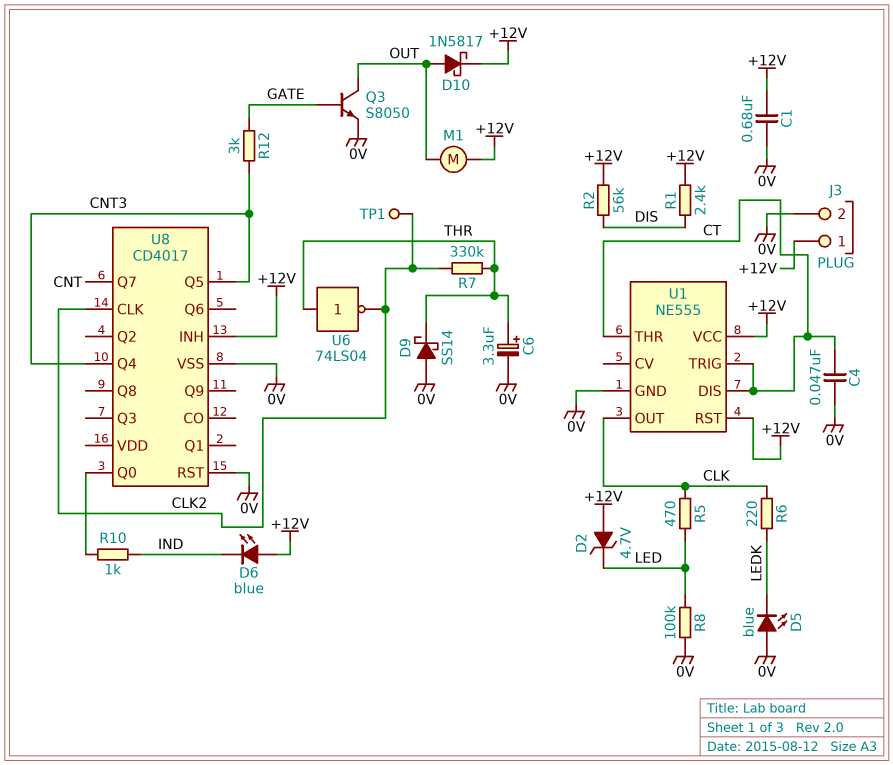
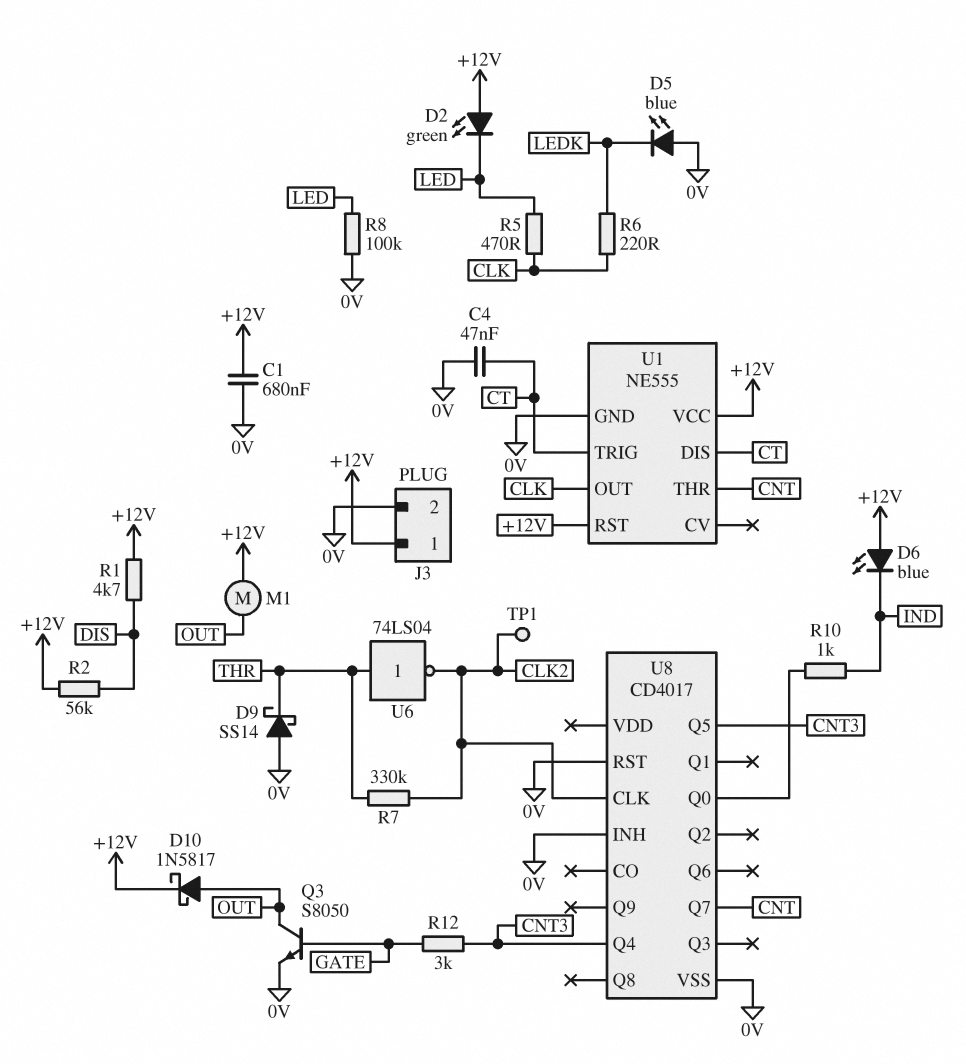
C6: 3.3uF (plus THR, minus 0V) -> none
D2: zener 4.7V (A +12V, K LED) -> LED green (A +12V, K LED)
R1: 2.4k (+12V, DIS) -> 4.7k (+12V, DIS)
U1 pin THR: CT -> CNT
U8 pin INH: +12V -> 0V

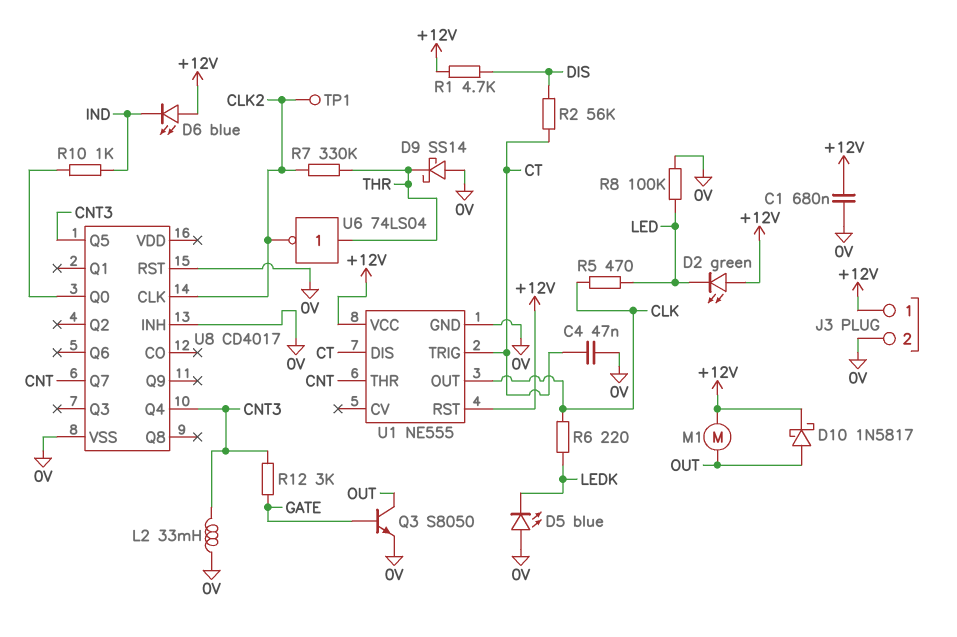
L2: none -> 33mH (0V, CNT3)
R2: 56k (+12V, DIS) -> 56k (CT, DIS)

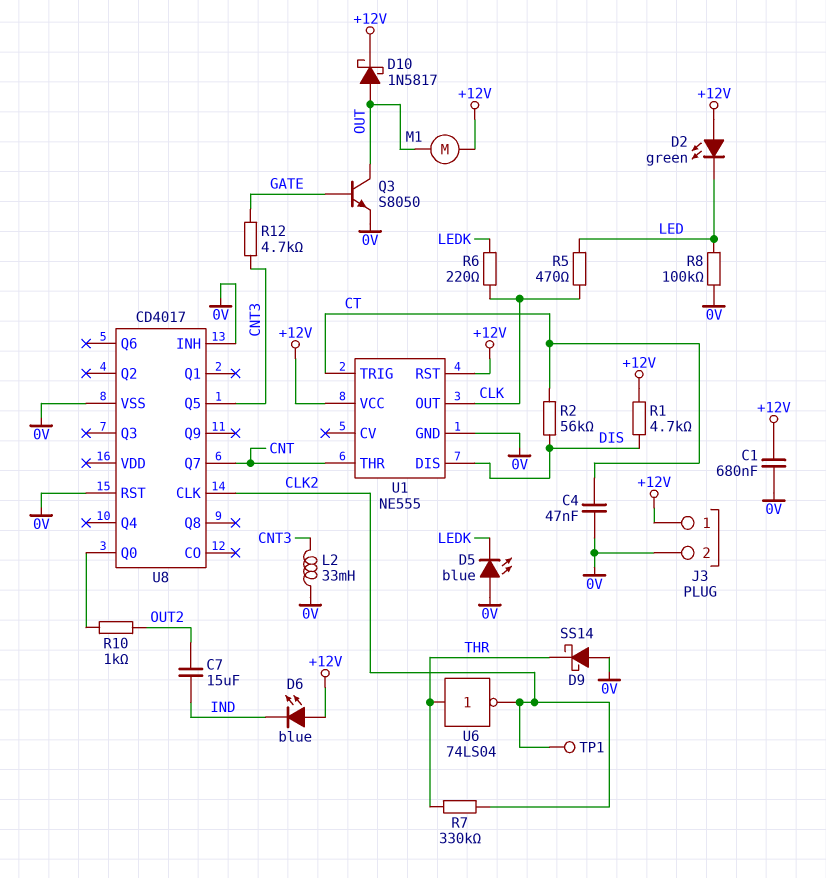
C7: none -> 15uF (IND, OUT2)
R10: 1k (IND, U8/Q0) -> 1k (OUT2, U8/Q0)
R12: 3k (CNT3, GATE) -> 4.7k (CNT3, GATE)
U1 pin DIS: CT -> DIS
U8 pin Q4: CNT3 -> none

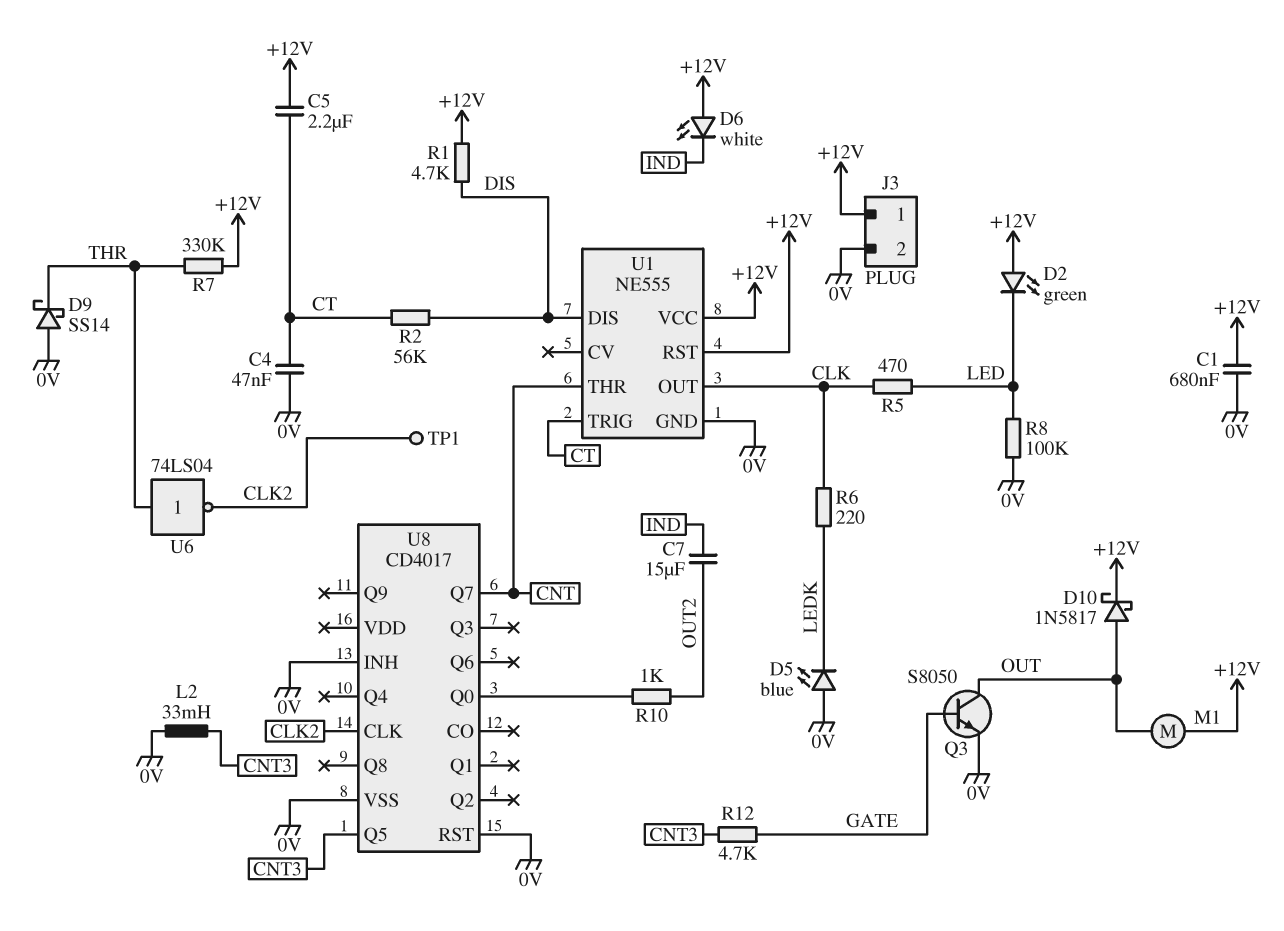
C5: none -> 2.2uF (+12V, CT)
D6: LED blue (A +12V, K IND) -> LED white (A +12V, K IND)
R7: 330k (CLK2, THR) -> 330k (+12V, THR)

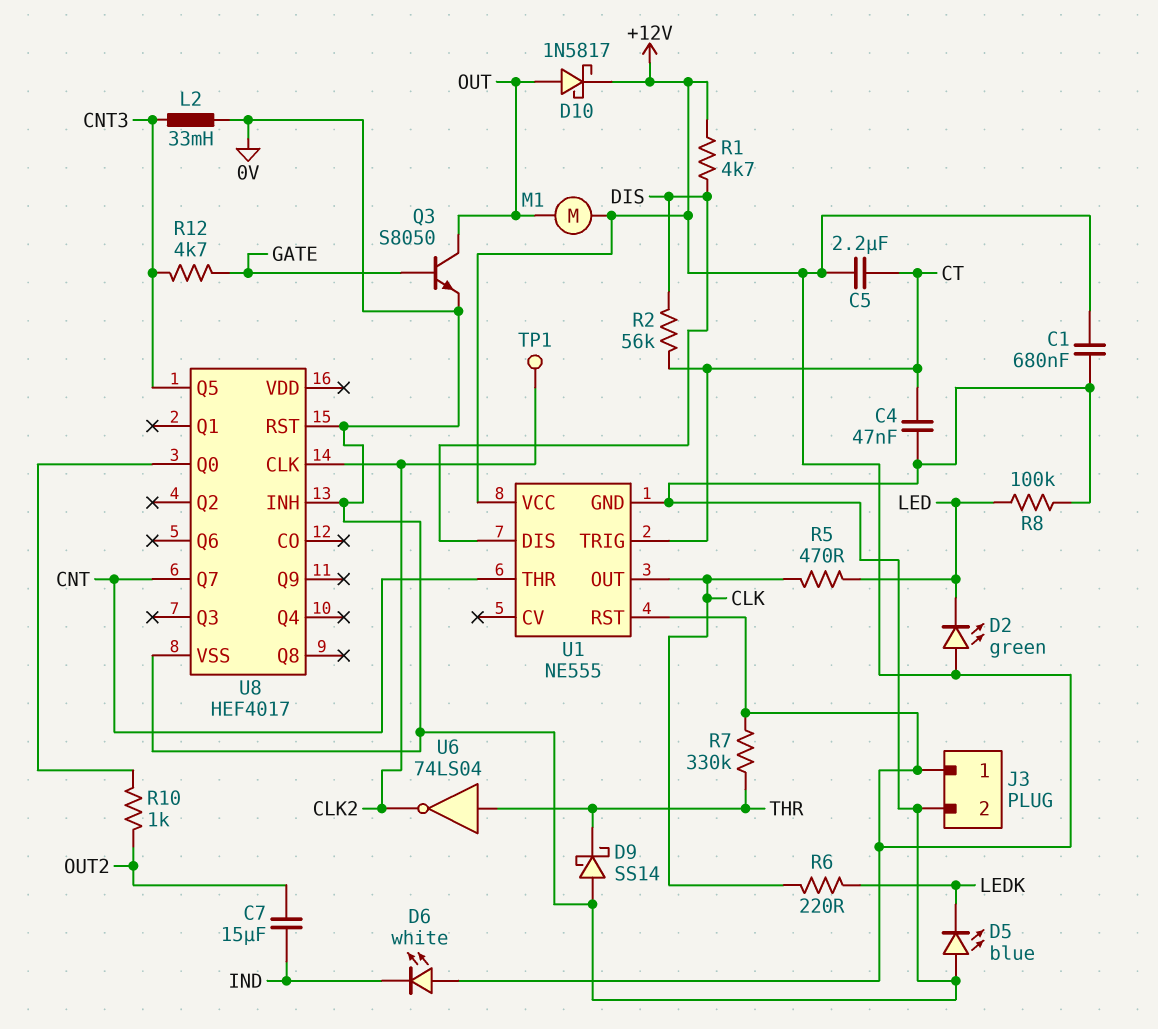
U8: CD4017 -> HEF4017

